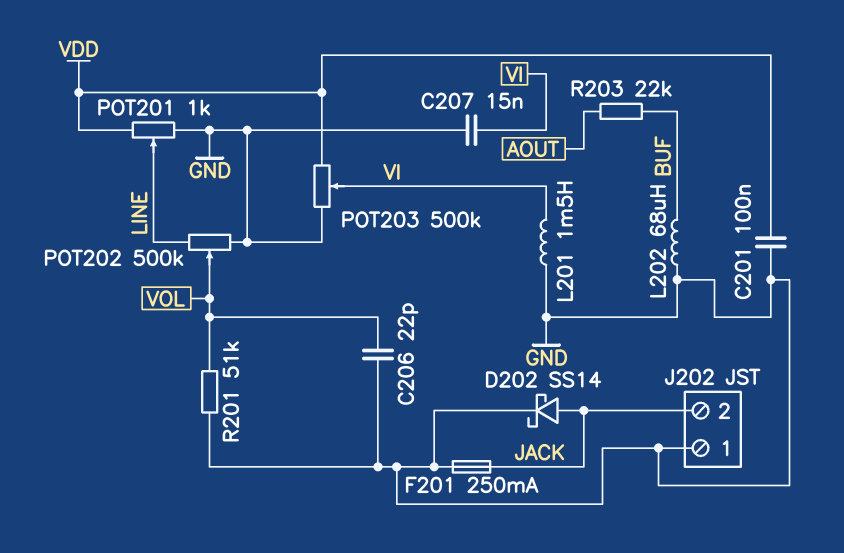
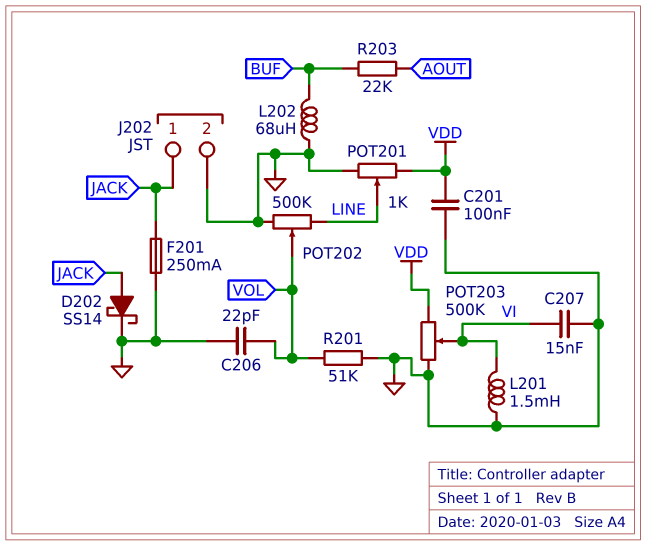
J202 pin 1: GND -> JACK
J202 pin 2: JACK -> GND

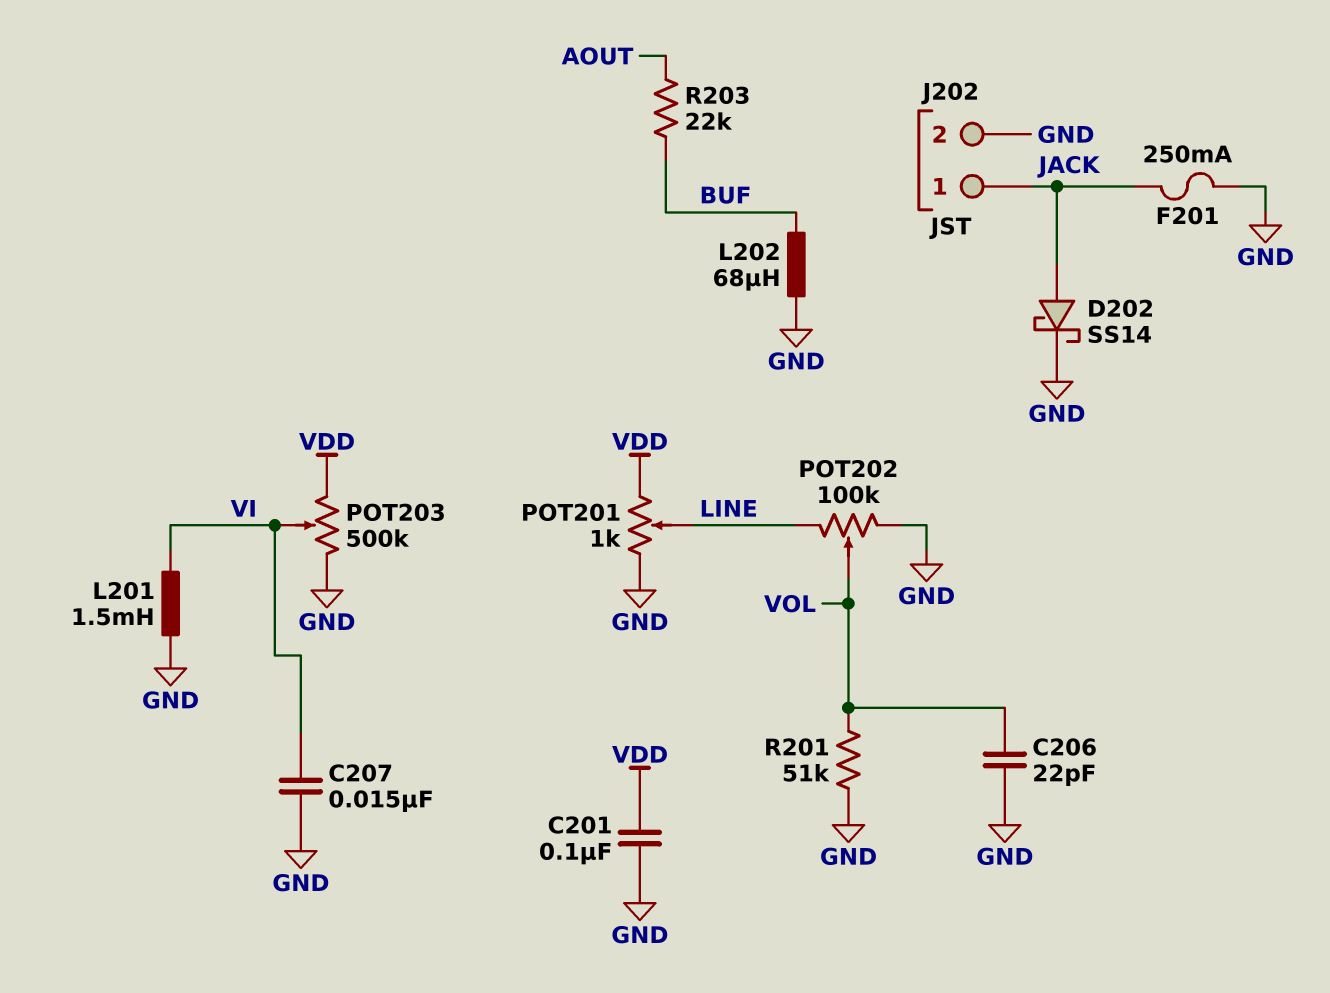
POT202: 500k (GND, LINE, wiper VOL) -> 100k (GND, LINE, wiper VOL)

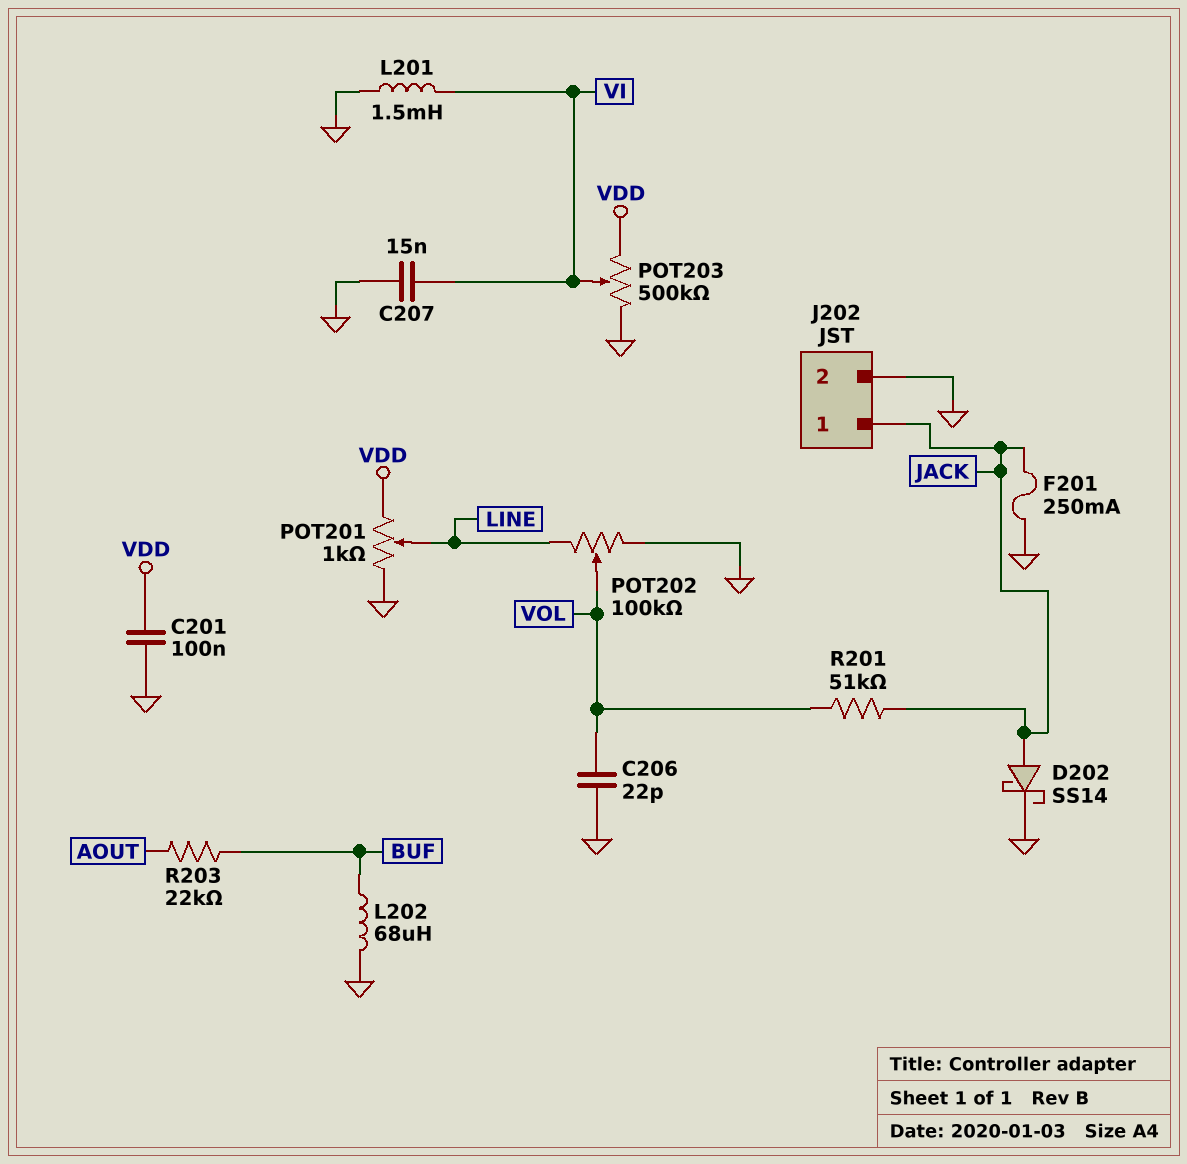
R201: 51k (GND, VOL) -> 51k (JACK, VOL)

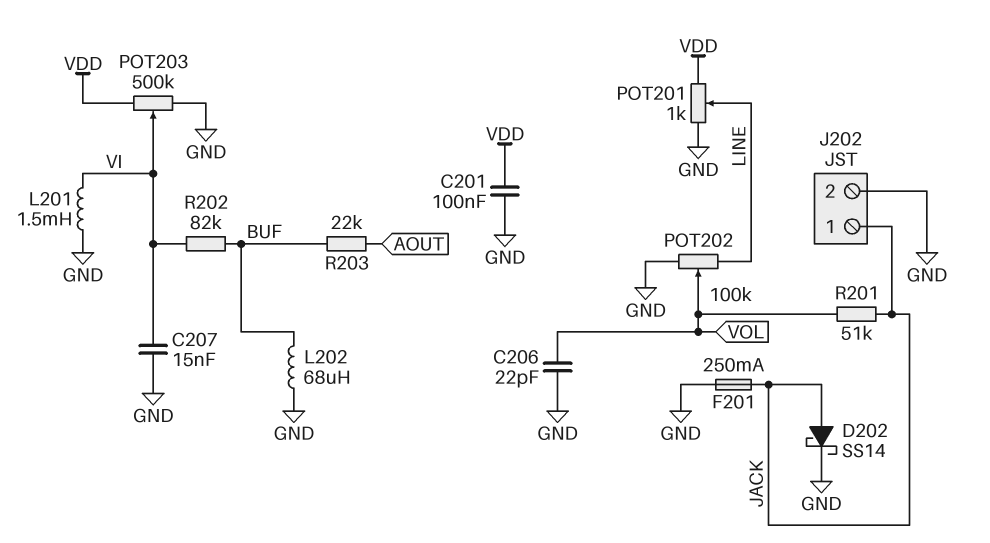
R202: none -> 82k (BUF, VI)

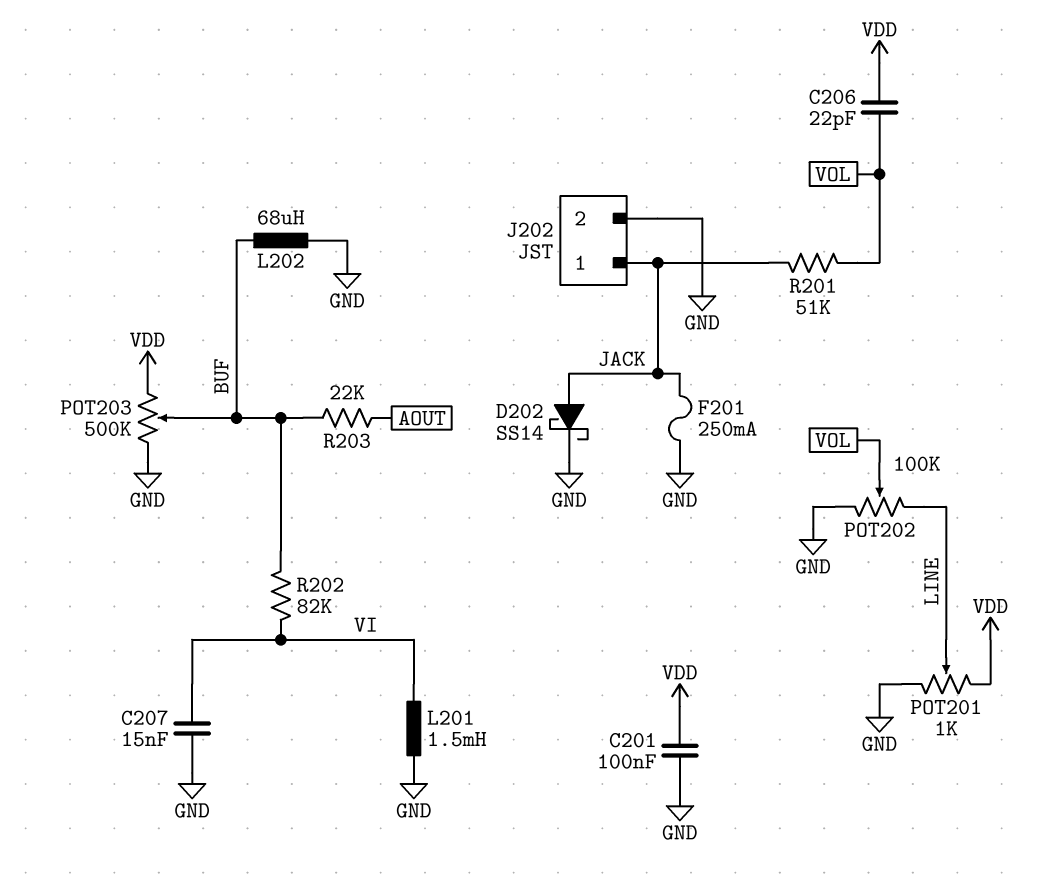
C206: 22pF (GND, VOL) -> 22pF (VDD, VOL)
POT203: 500k (GND, VDD, wiper VI) -> 500k (GND, VDD, wiper BUF)

